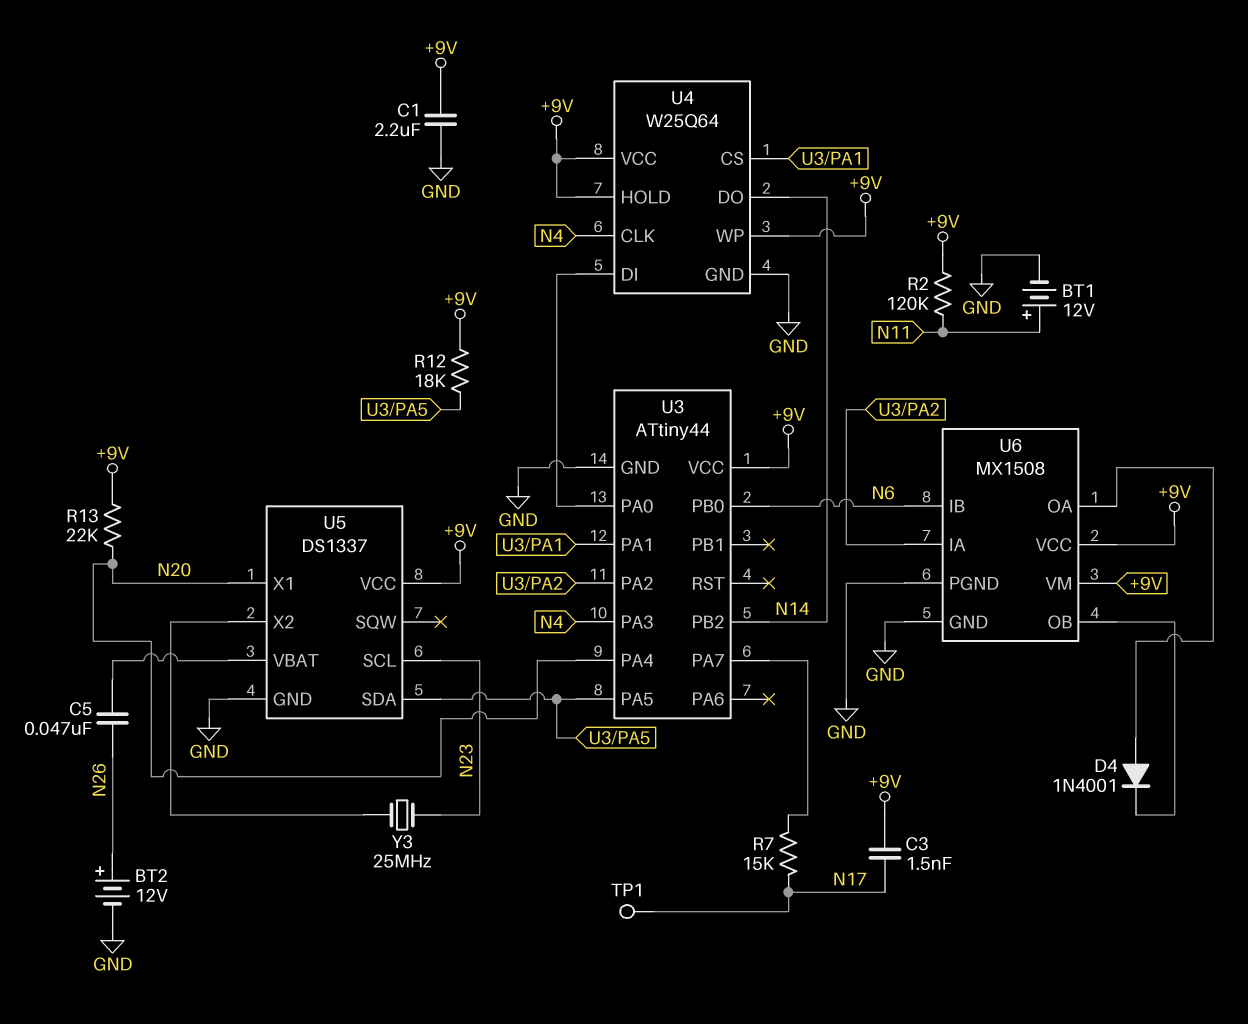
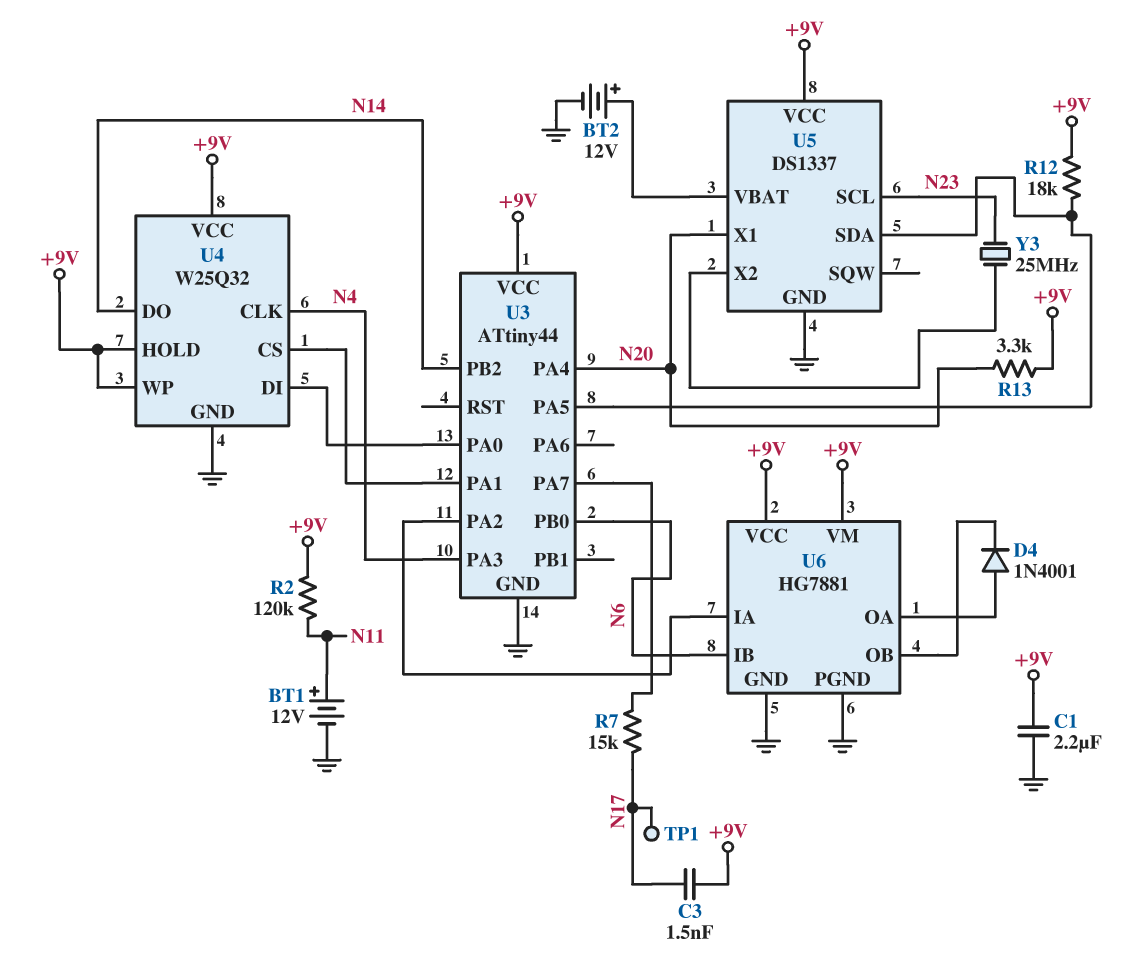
BT2: 12V (plus N26, minus GND) -> 12V (plus U5/VBAT, minus GND)
C5: 47nF (N26, U5/VBAT) -> none
R13: 22k (+9V, N20) -> 3.3k (+9V, N20)
U4: W25Q64 -> W25Q32
U6: MX1508 -> HG7881

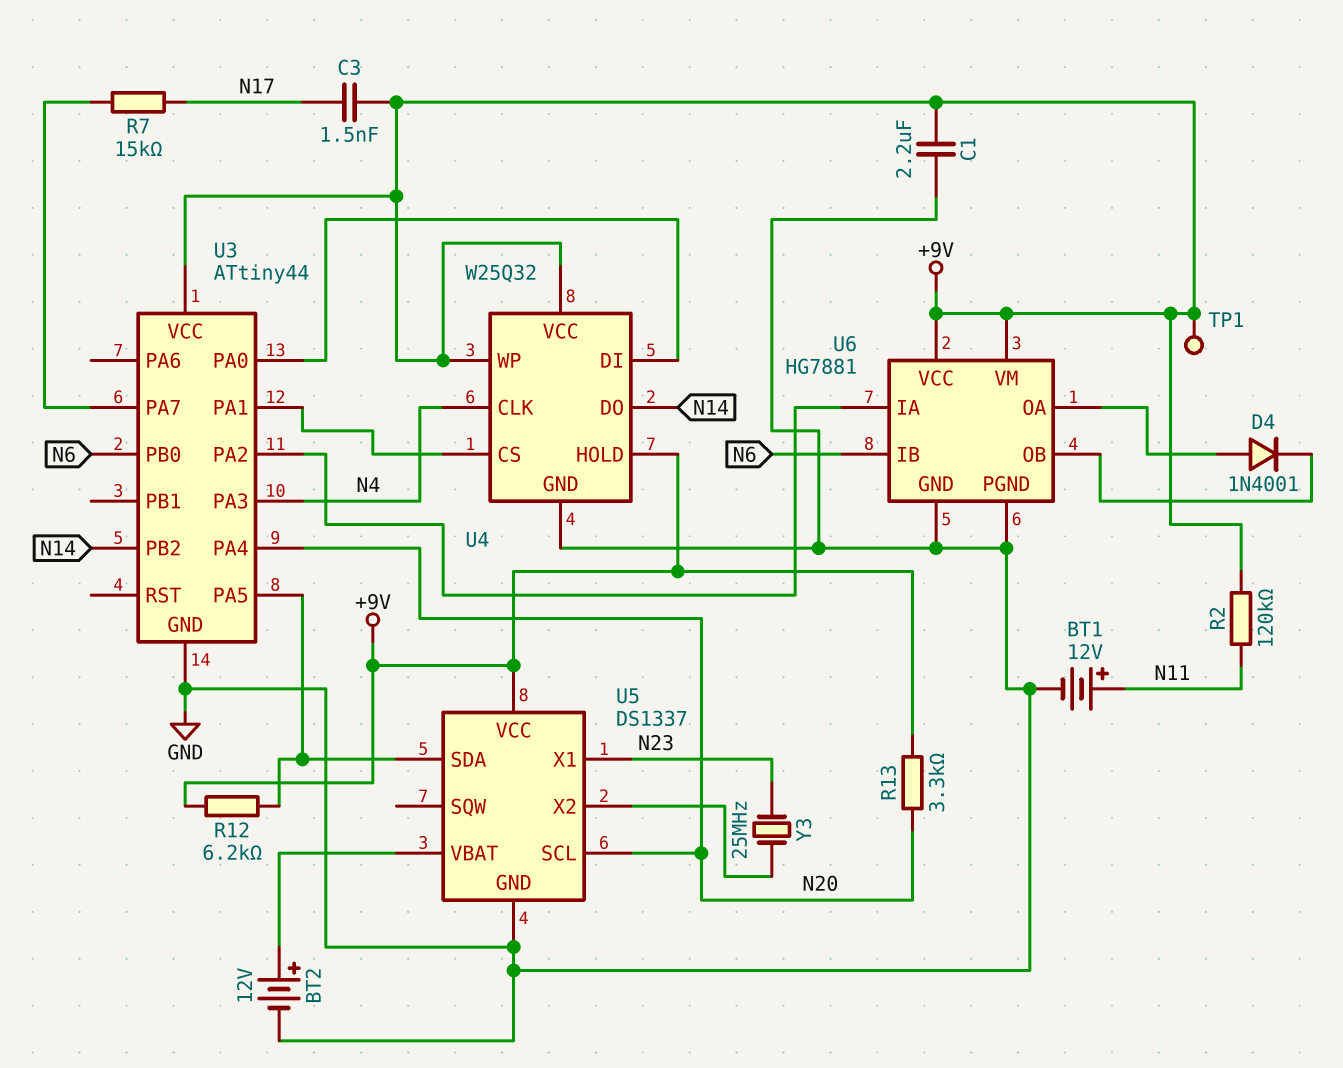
R12: 18k (+9V, U3/PA5) -> 6.2k (+9V, U3/PA5)
TP1: test point (N17) -> test point (+9V)
U5 pin SCL: N23 -> N20
U5 pin X1: N20 -> N23

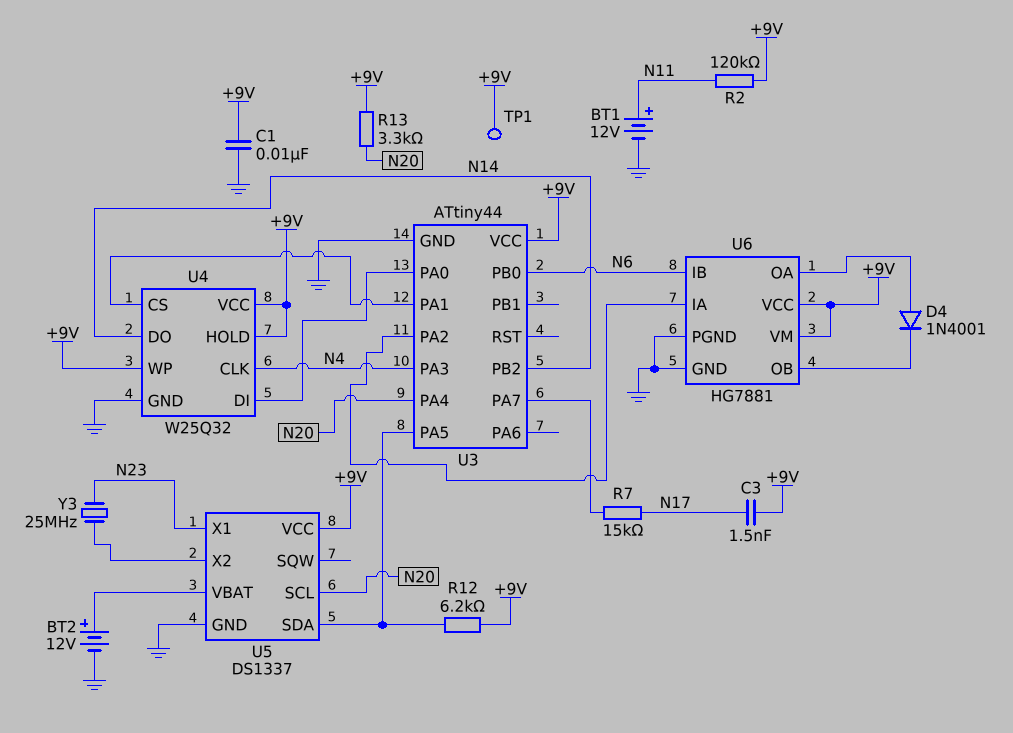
C1: 2.2uF (+9V, GND) -> 10nF (+9V, GND)

